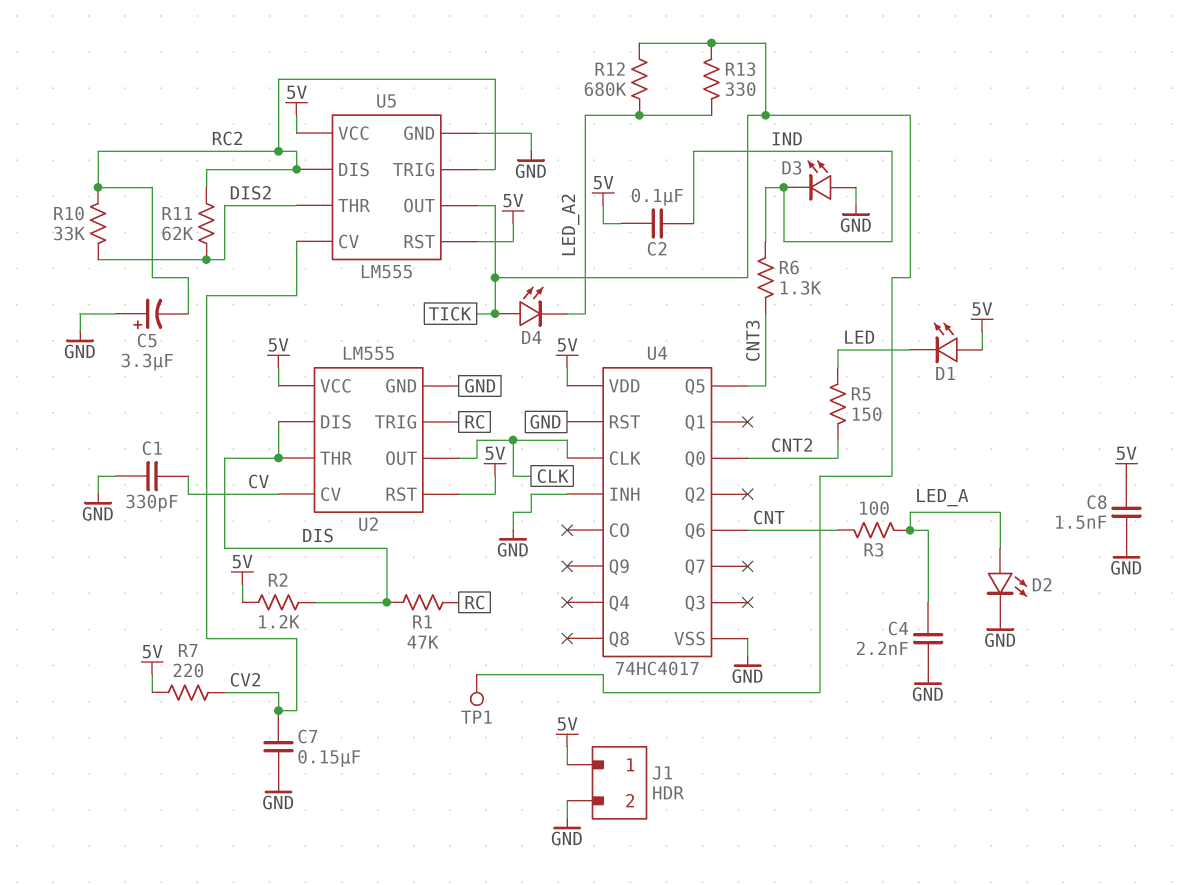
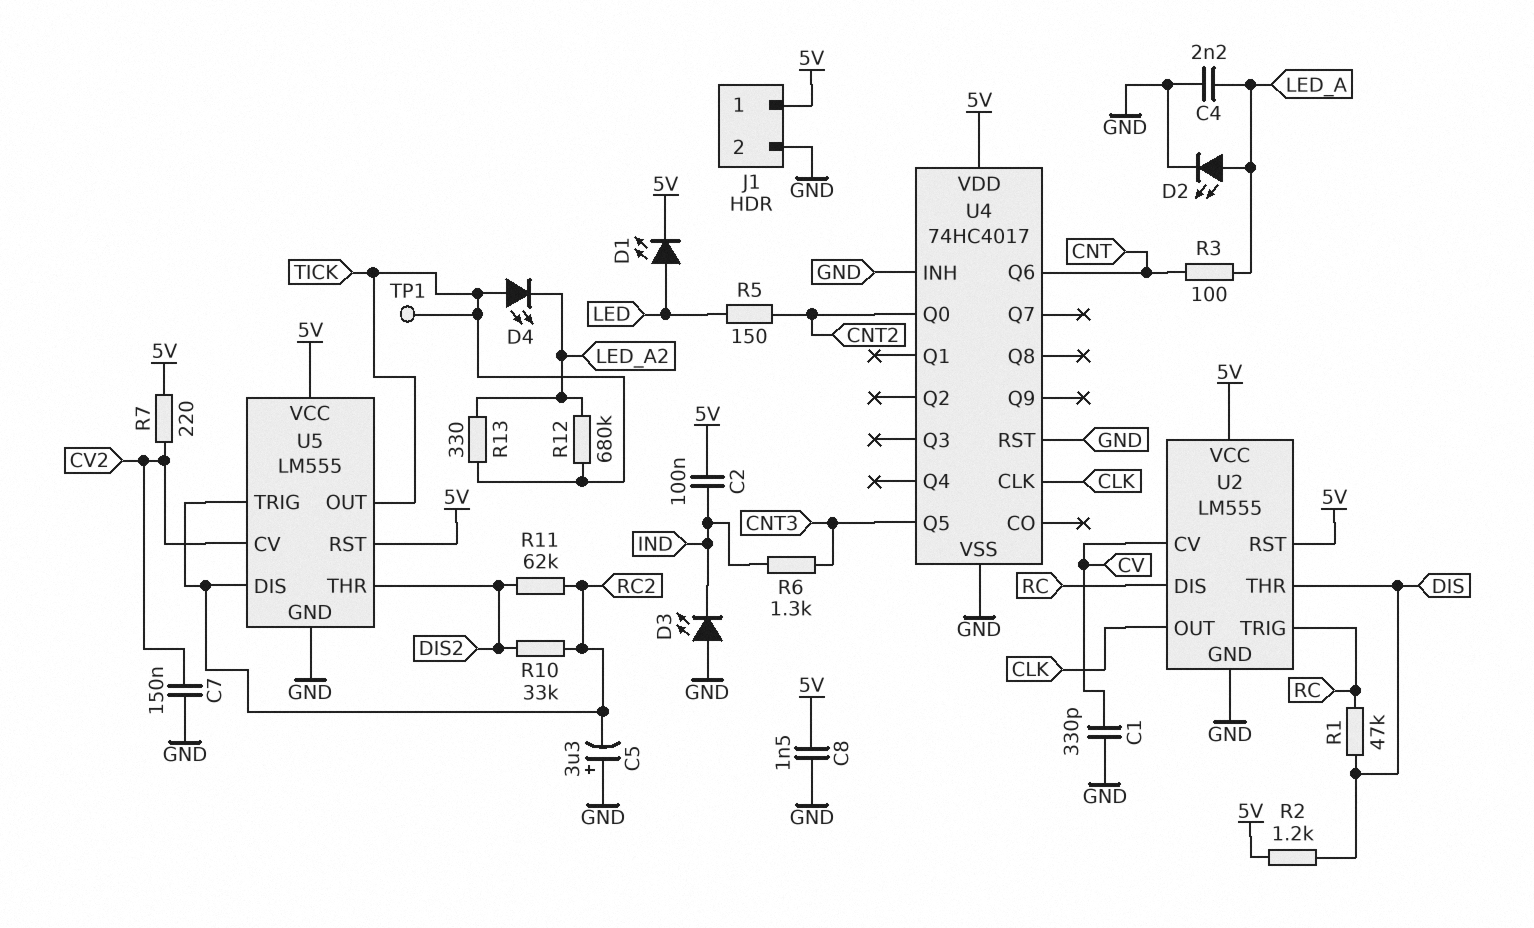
D1: LED (A 5V, K LED) -> LED (A LED, K 5V)
U2 pin DIS: DIS -> RC

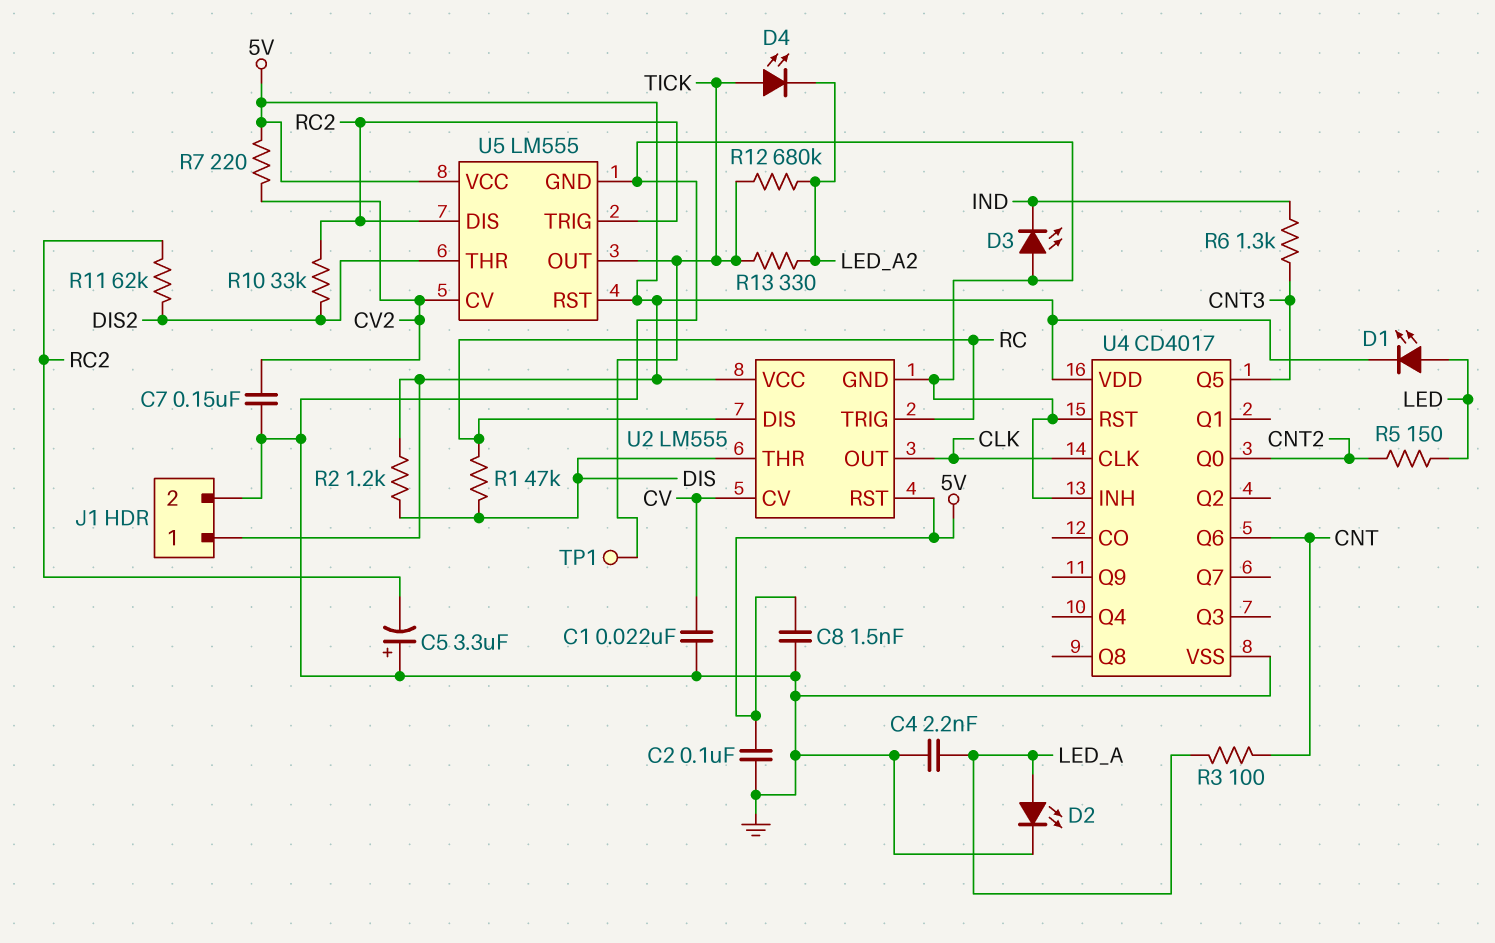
C1: 330pF (CV, GND) -> 22nF (CV, GND)
C2: 100nF (5V, IND) -> 100nF (5V, GND)
U4: 74HC4017 -> CD4017

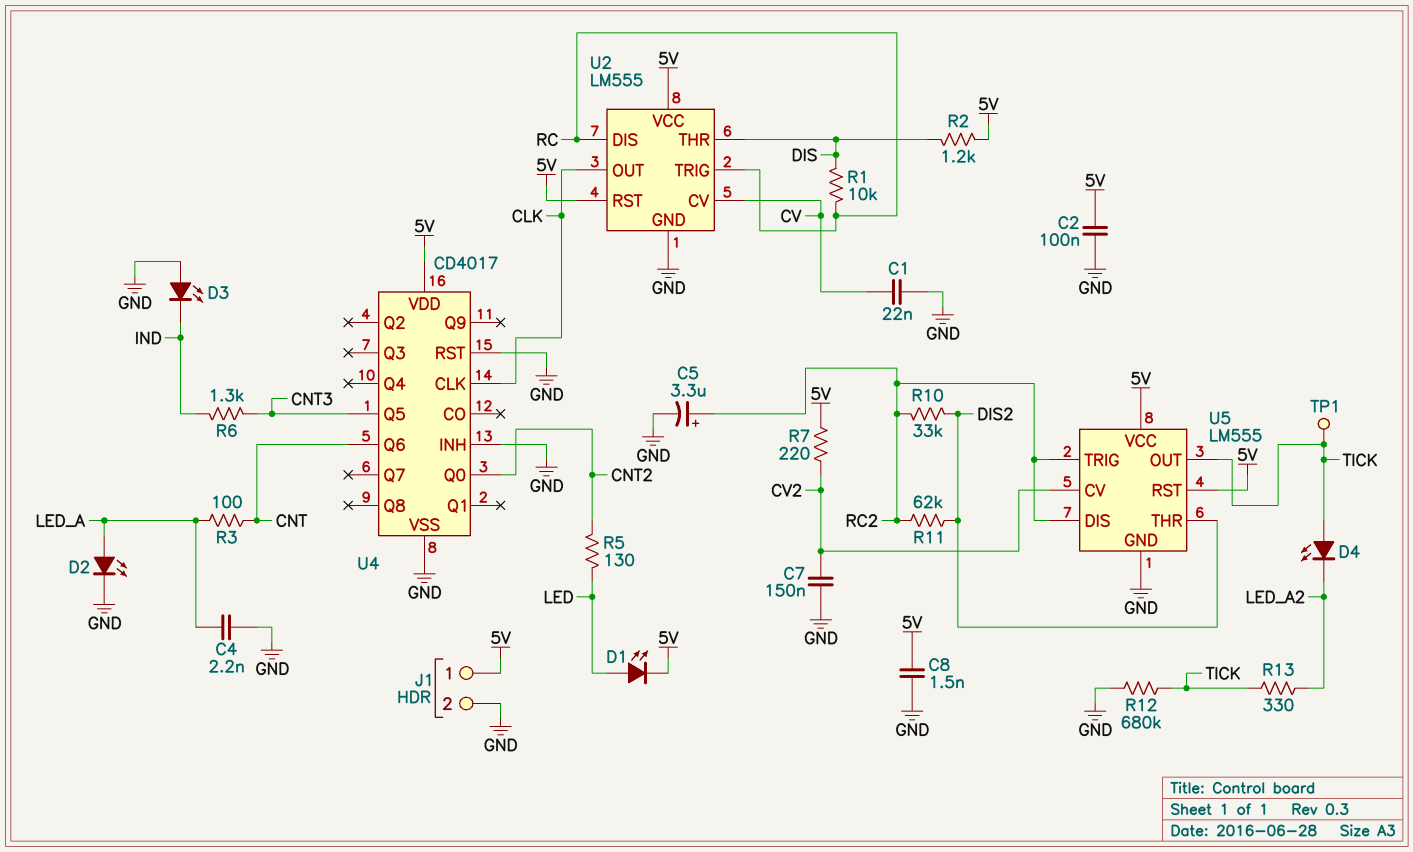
C5: 3.3uF (plus GND, minus RC2) -> 3.3uF (plus RC2, minus GND)
R1: 47k (DIS, RC) -> 10k (DIS, RC)
R5: 150 (CNT2, LED) -> 130 (CNT2, LED)
R12: 680k (LED_A2, TICK) -> 680k (GND, TICK)

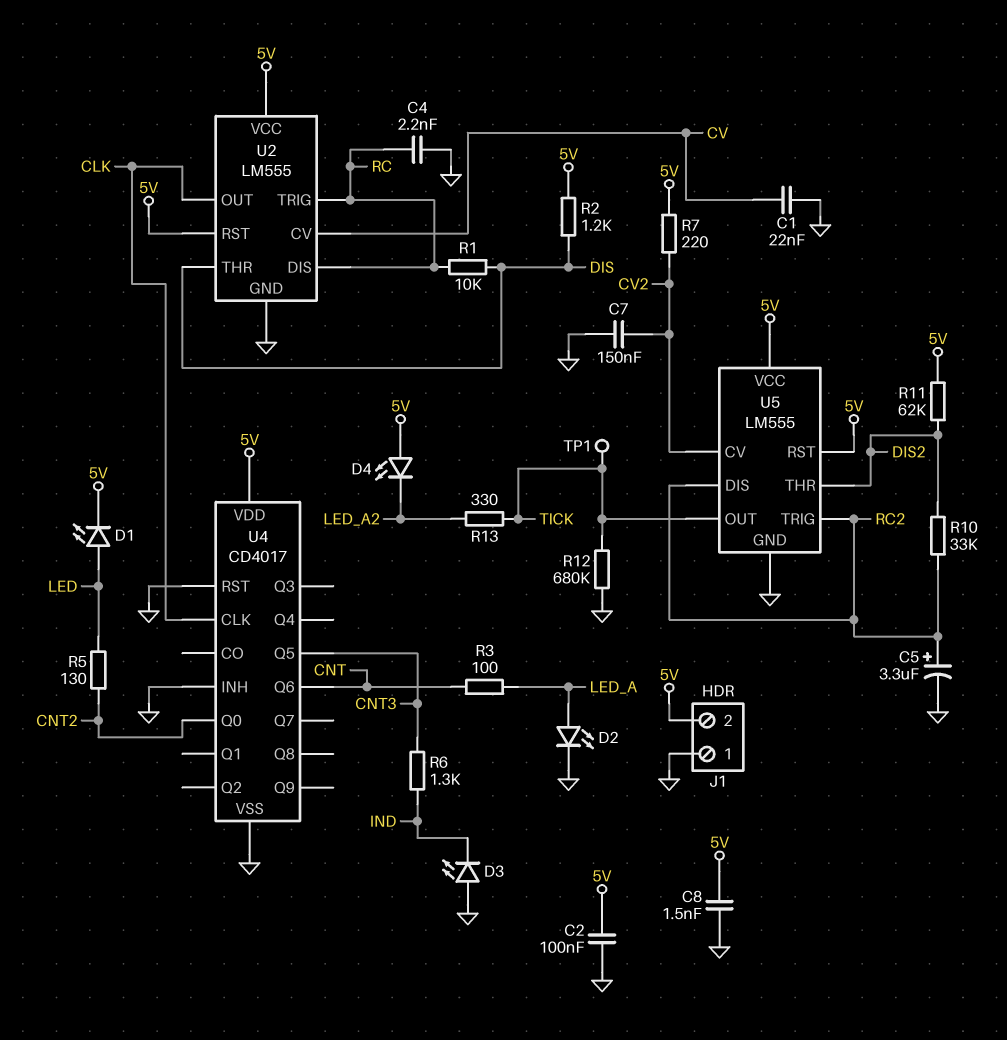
C4: 2.2nF (GND, LED_A) -> 2.2nF (GND, RC)
D4: LED (A TICK, K LED_A2) -> LED (A 5V, K LED_A2)
J1 pin 1: 5V -> GND
J1 pin 2: GND -> 5V
R11: 62k (DIS2, RC2) -> 62k (5V, DIS2)

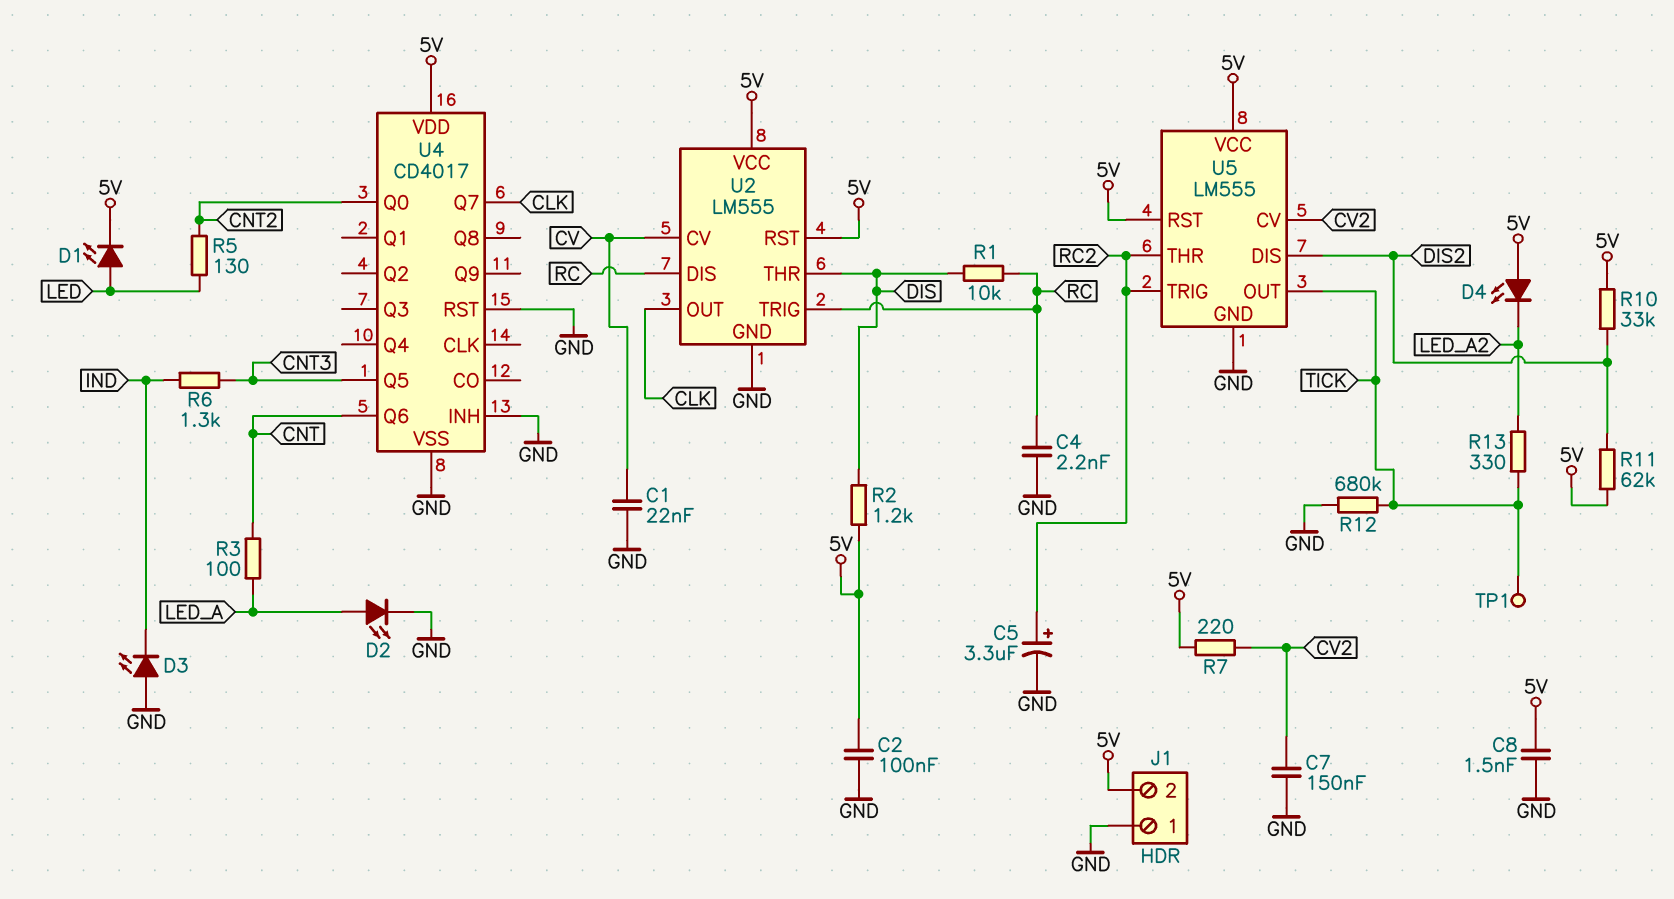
R10: 33k (DIS2, RC2) -> 33k (5V, DIS2)
U4 pin CLK: CLK -> none
U4 pin Q7: none -> CLK
U5 pin DIS: RC2 -> DIS2
U5 pin THR: DIS2 -> RC2

